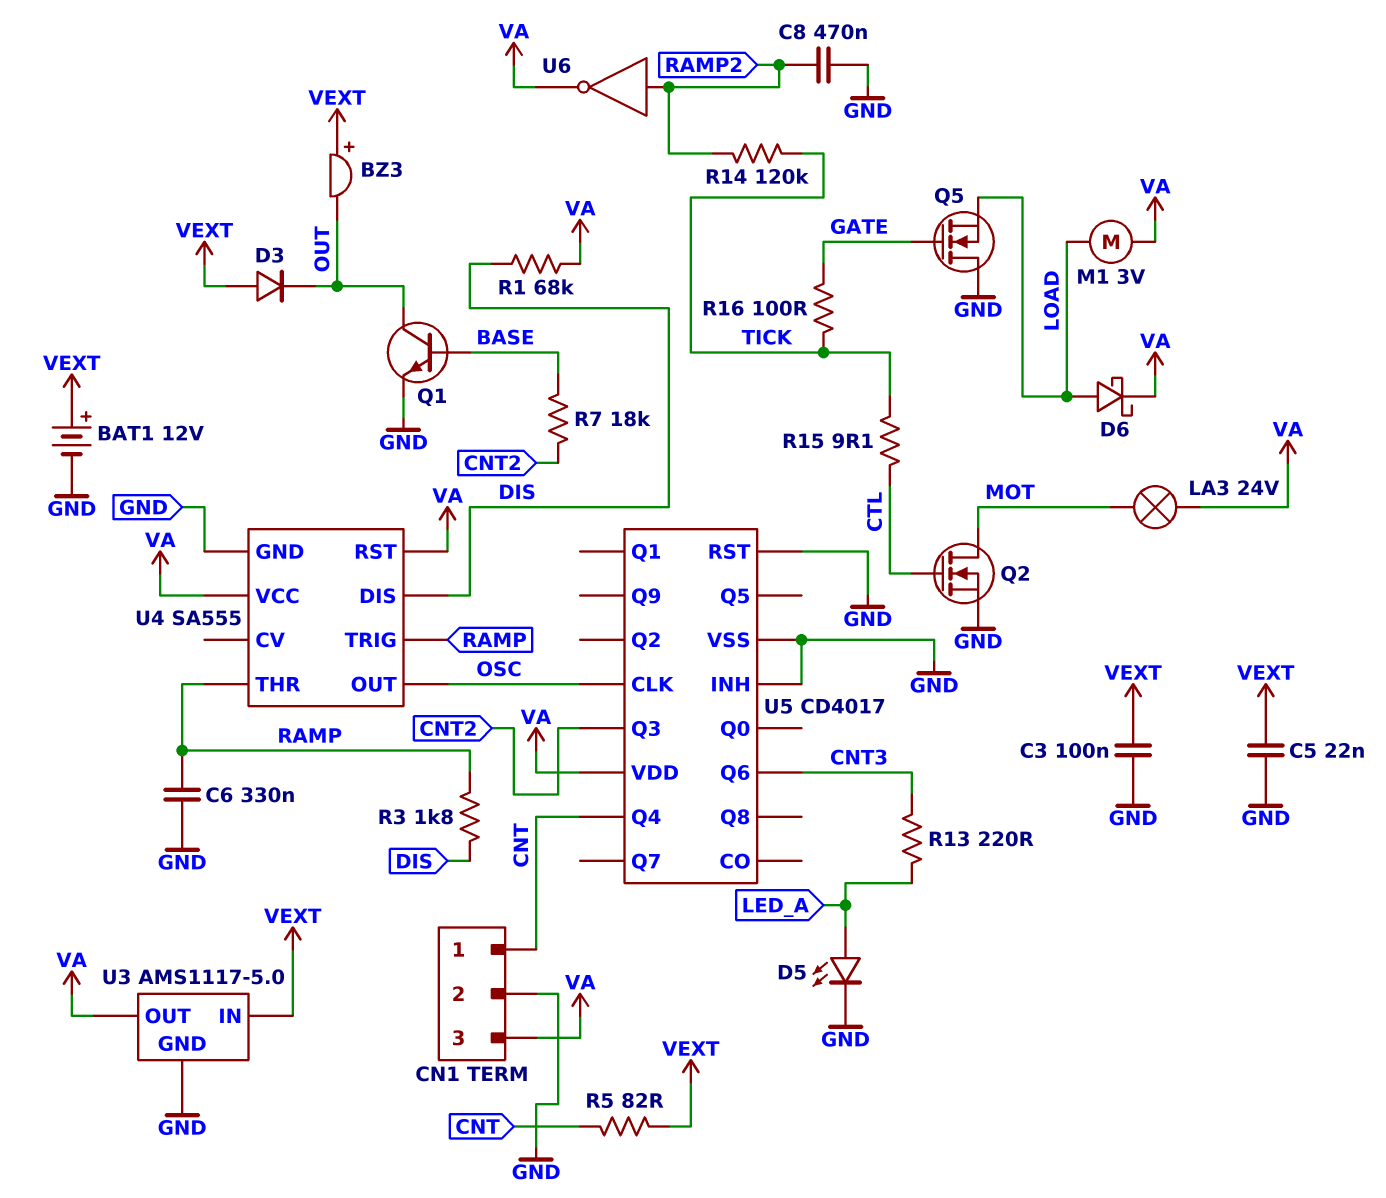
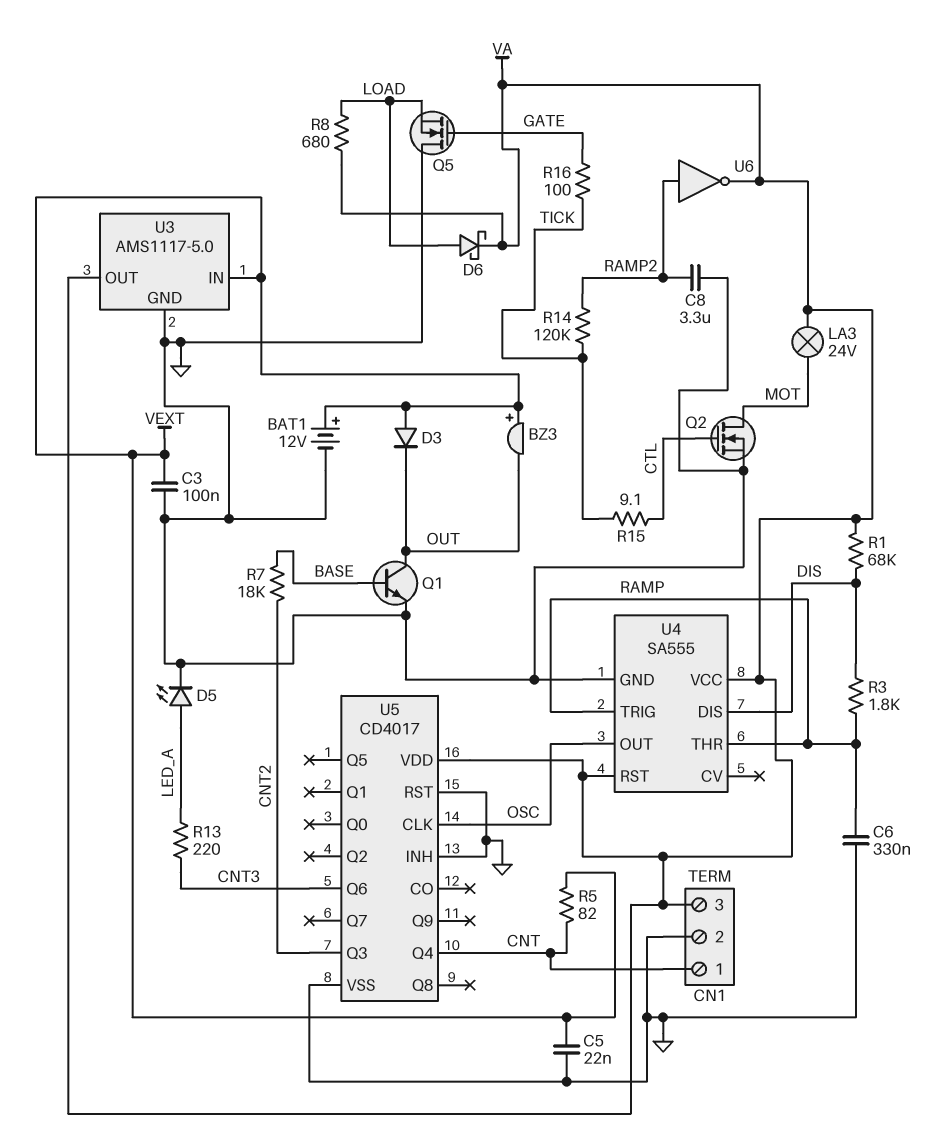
C8: 470nF (GND, RAMP2) -> 3.3uF (GND, RAMP2)
M1: motor 3V (LOAD, VA) -> none
R8: none -> 680 (LOAD, VA)

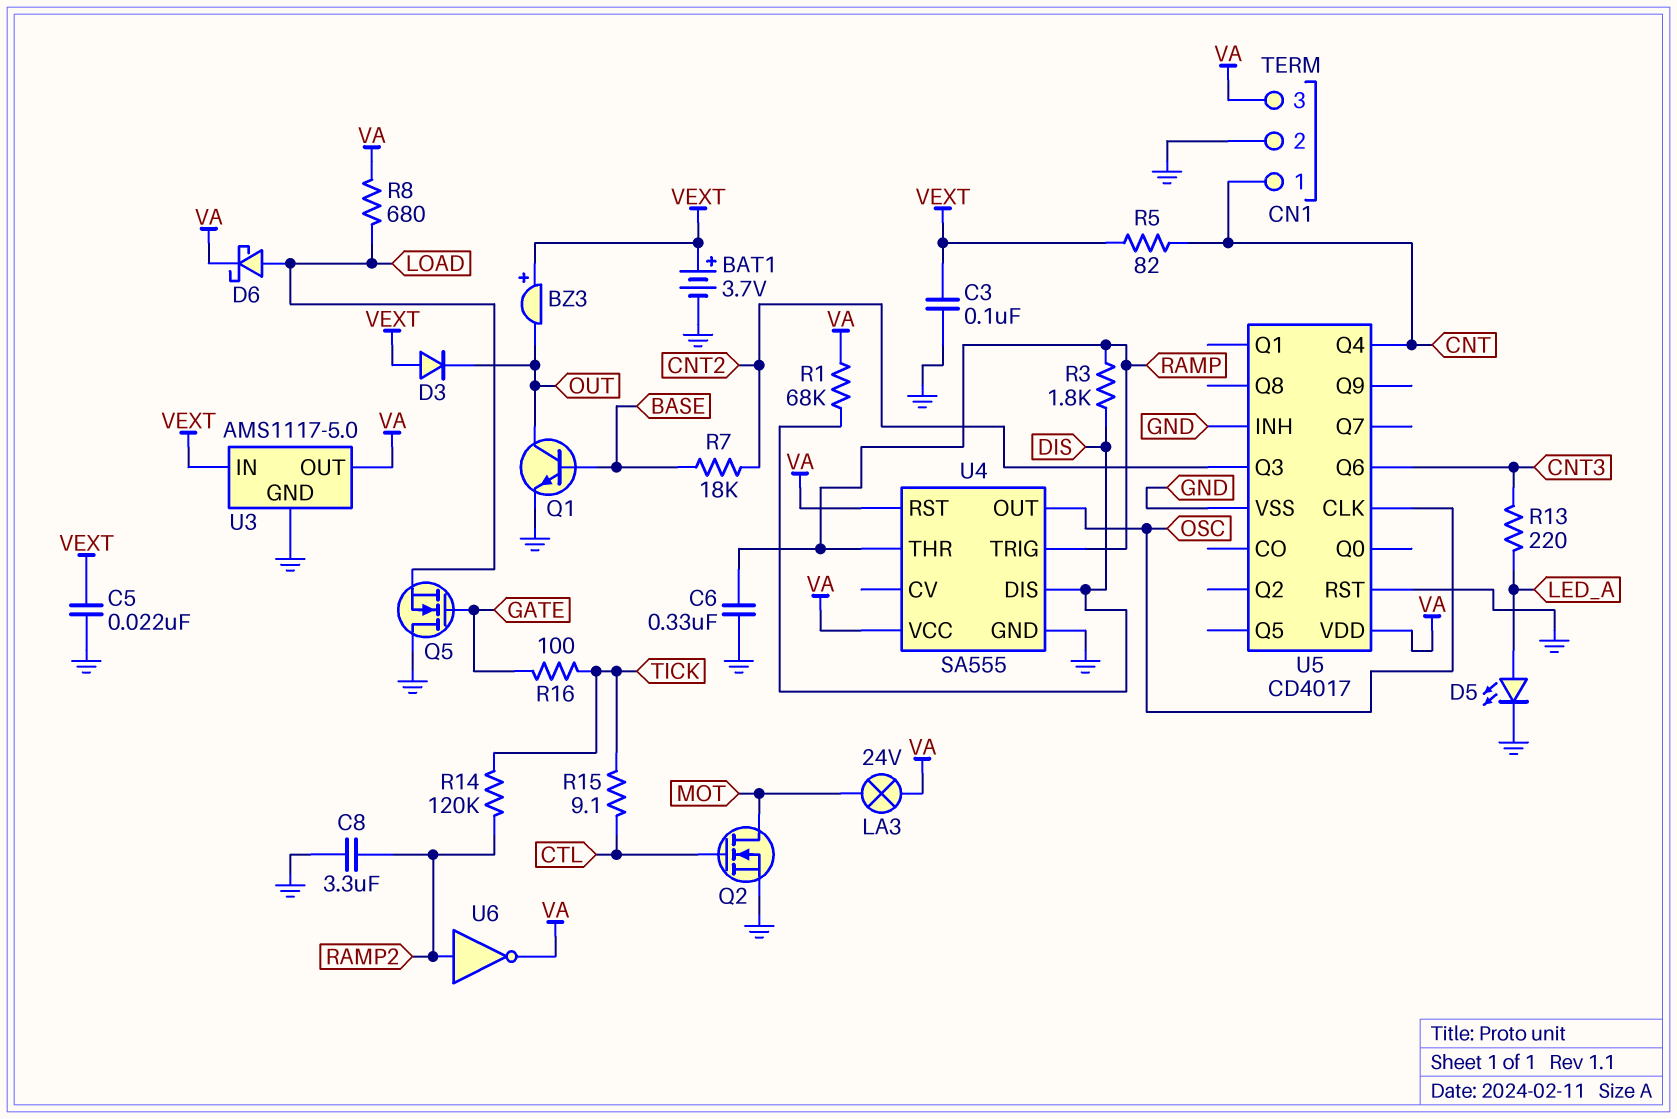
BAT1: 12V (plus VEXT, minus GND) -> 3.7V (plus VEXT, minus GND)

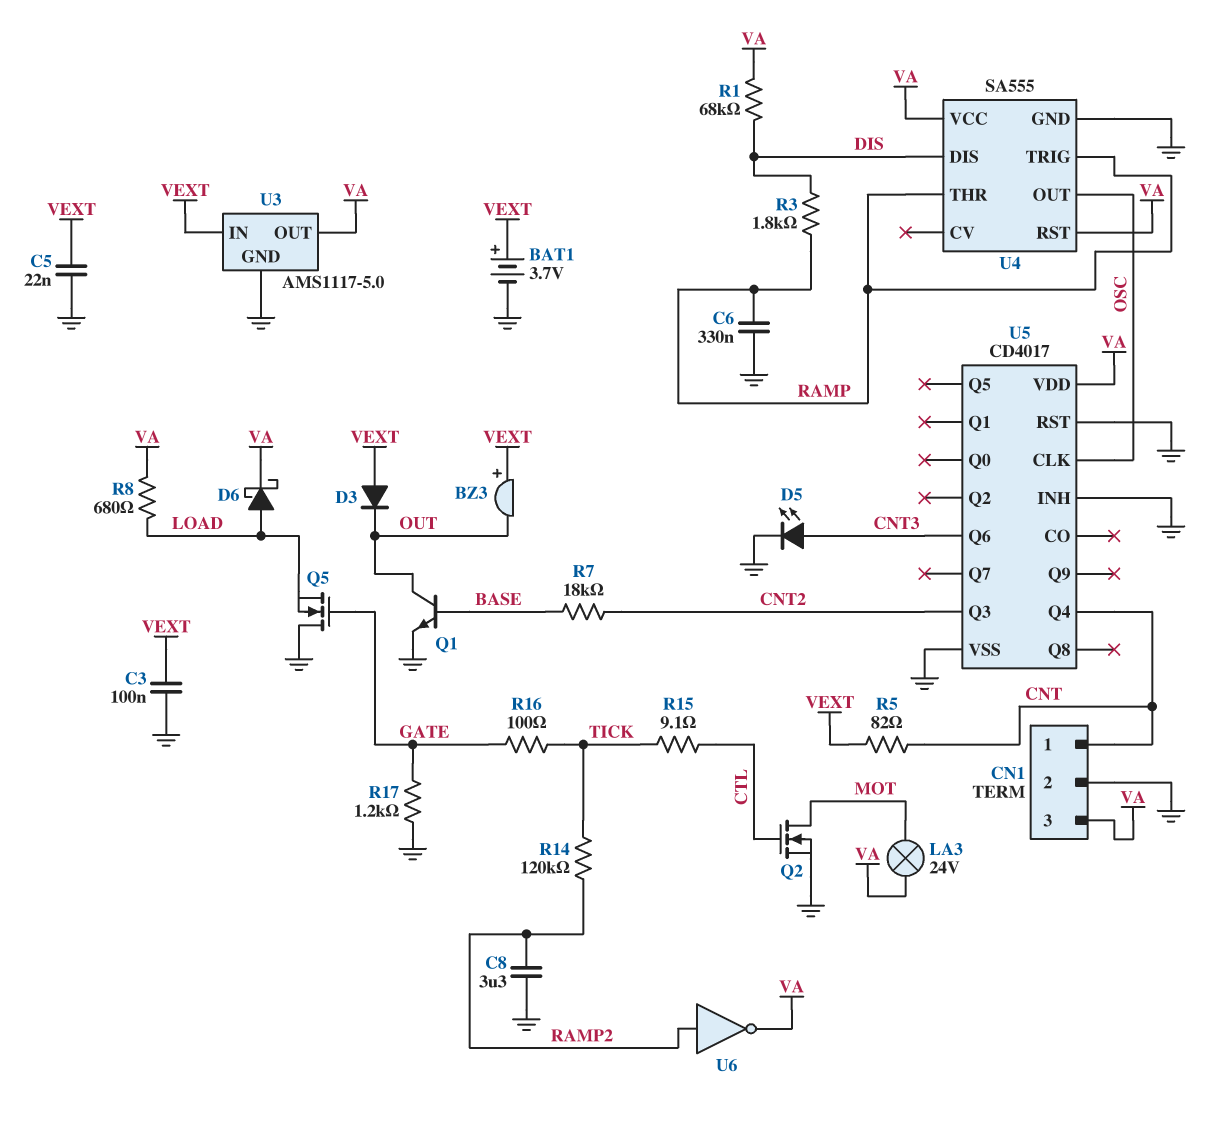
D5: LED (A LED_A, K GND) -> LED (A CNT3, K GND)
R13: 220 (CNT3, LED_A) -> none
R17: none -> 1.2k (GATE, GND)

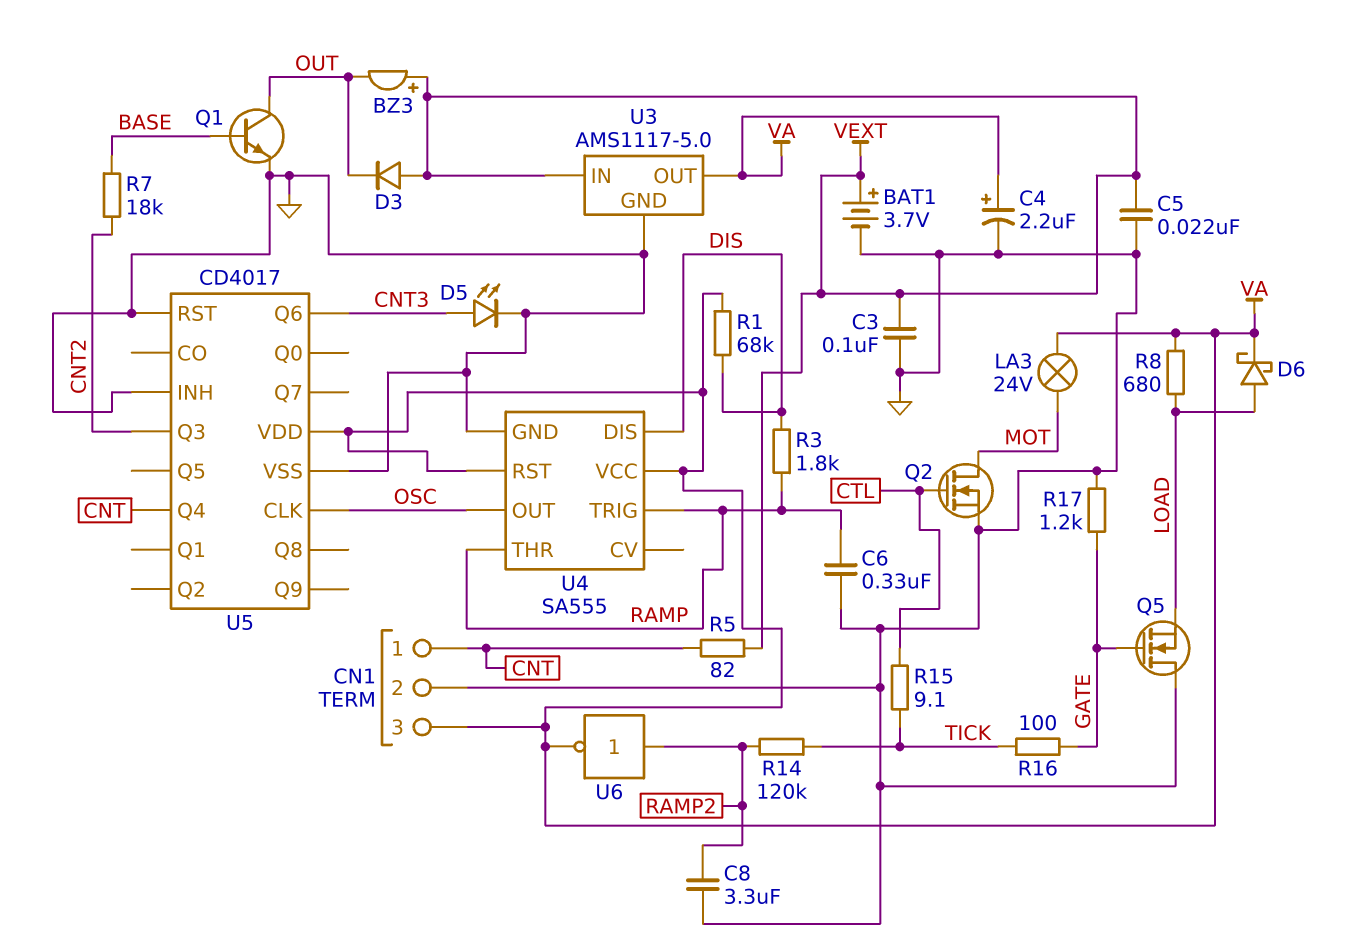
C4: none -> 2.2uF (plus VA, minus GND)

